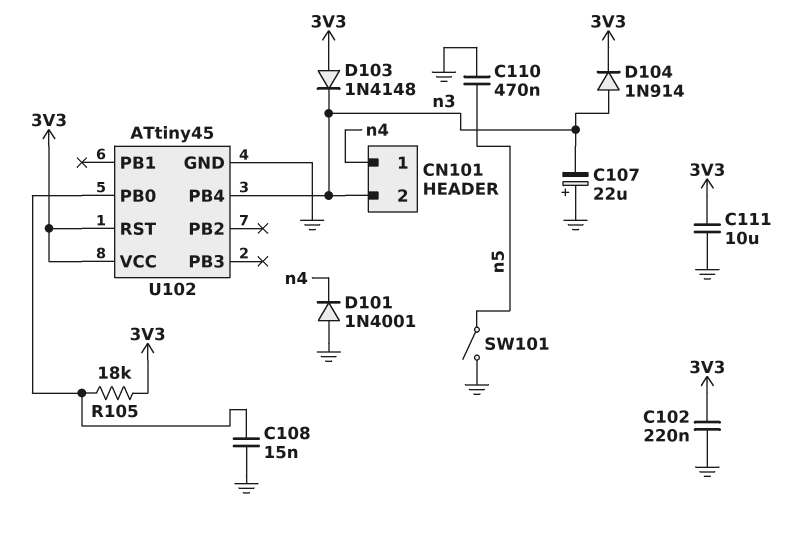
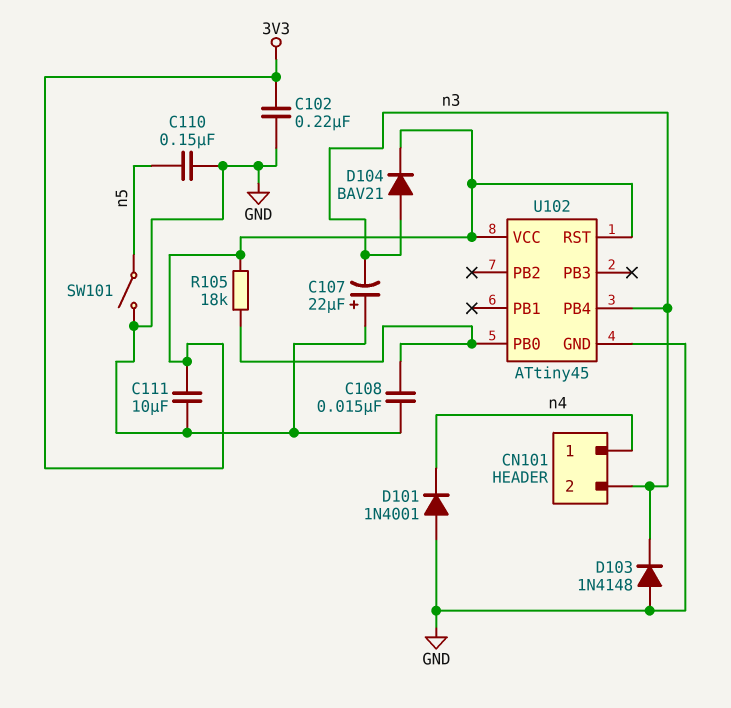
C110: 470nF (GND, n5) -> 150nF (GND, n5)
D103: diode 1N4148 (A 3V3, K n3) -> diode 1N4148 (A GND, K n3)
D104: diode 1N914 (A n3, K 3V3) -> diode BAV21 (A n3, K 3V3)

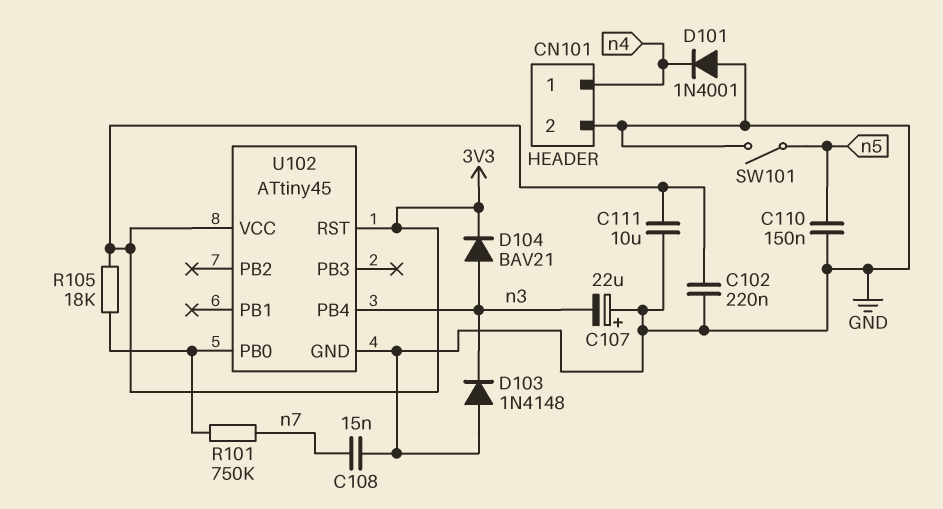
C108: 15nF (GND, U102/PB0) -> 15nF (GND, n7)
CN101 pin 2: n3 -> GND
R101: none -> 750k (U102/PB0, n7)

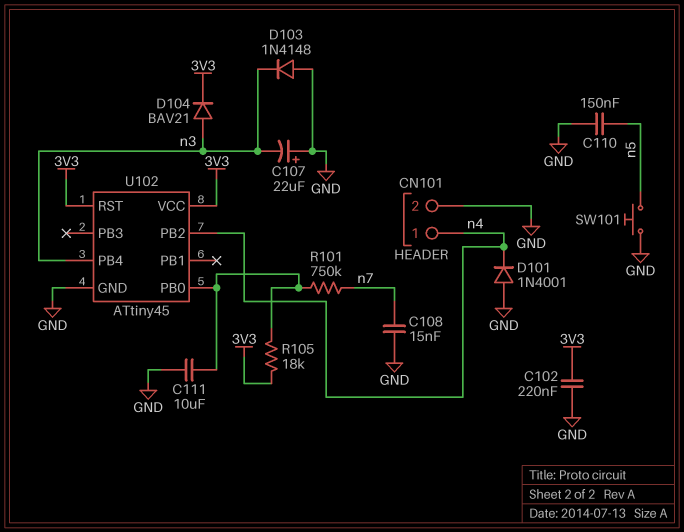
C111: 10uF (3V3, GND) -> 10uF (GND, U102/PB0)
SW101: switch (GND, n5) -> button (GND, n5)
U102 pin PB2: none -> n4

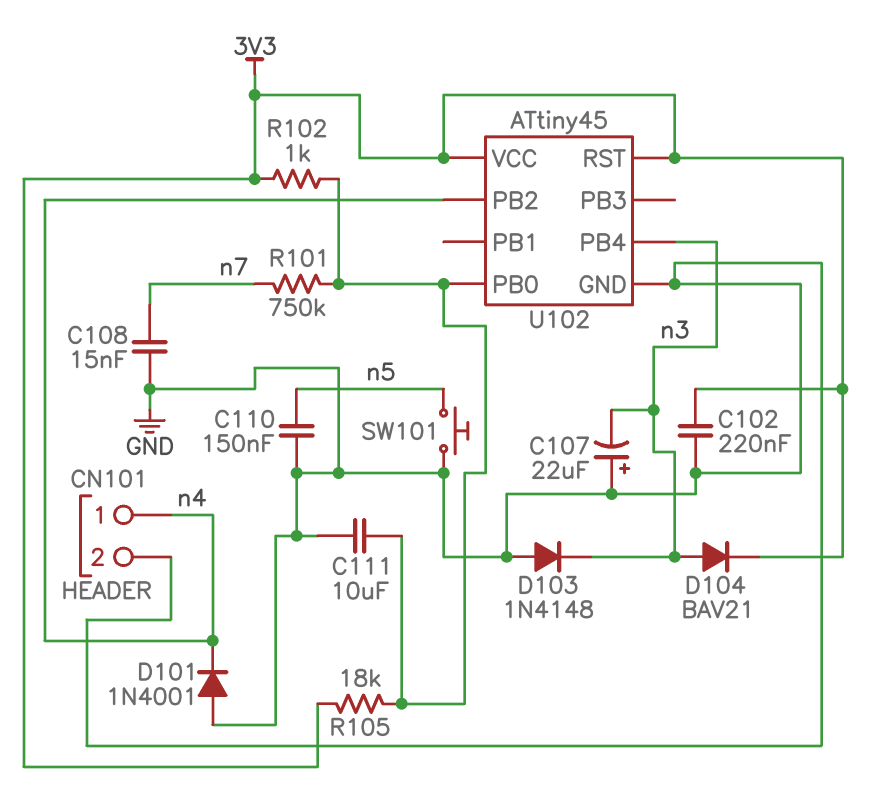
R102: none -> 1k (3V3, U102/PB0)

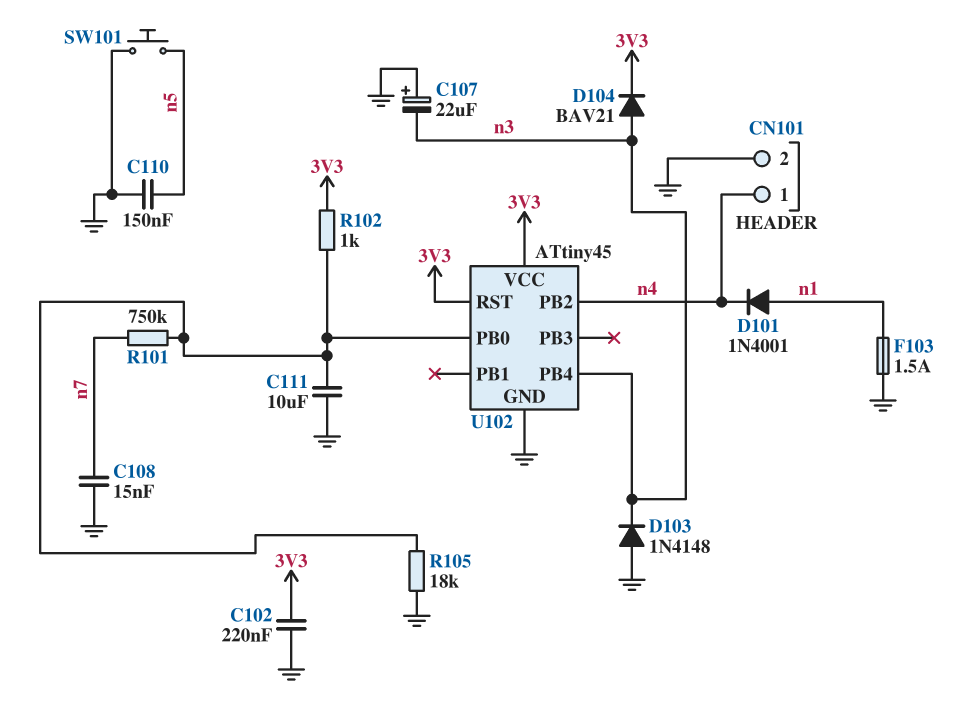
D101: diode 1N4001 (A GND, K n4) -> diode 1N4001 (A n1, K n4)
F103: none -> 1.5A (GND, n1)
R105: 18k (3V3, U102/PB0) -> 18k (GND, U102/PB0)

